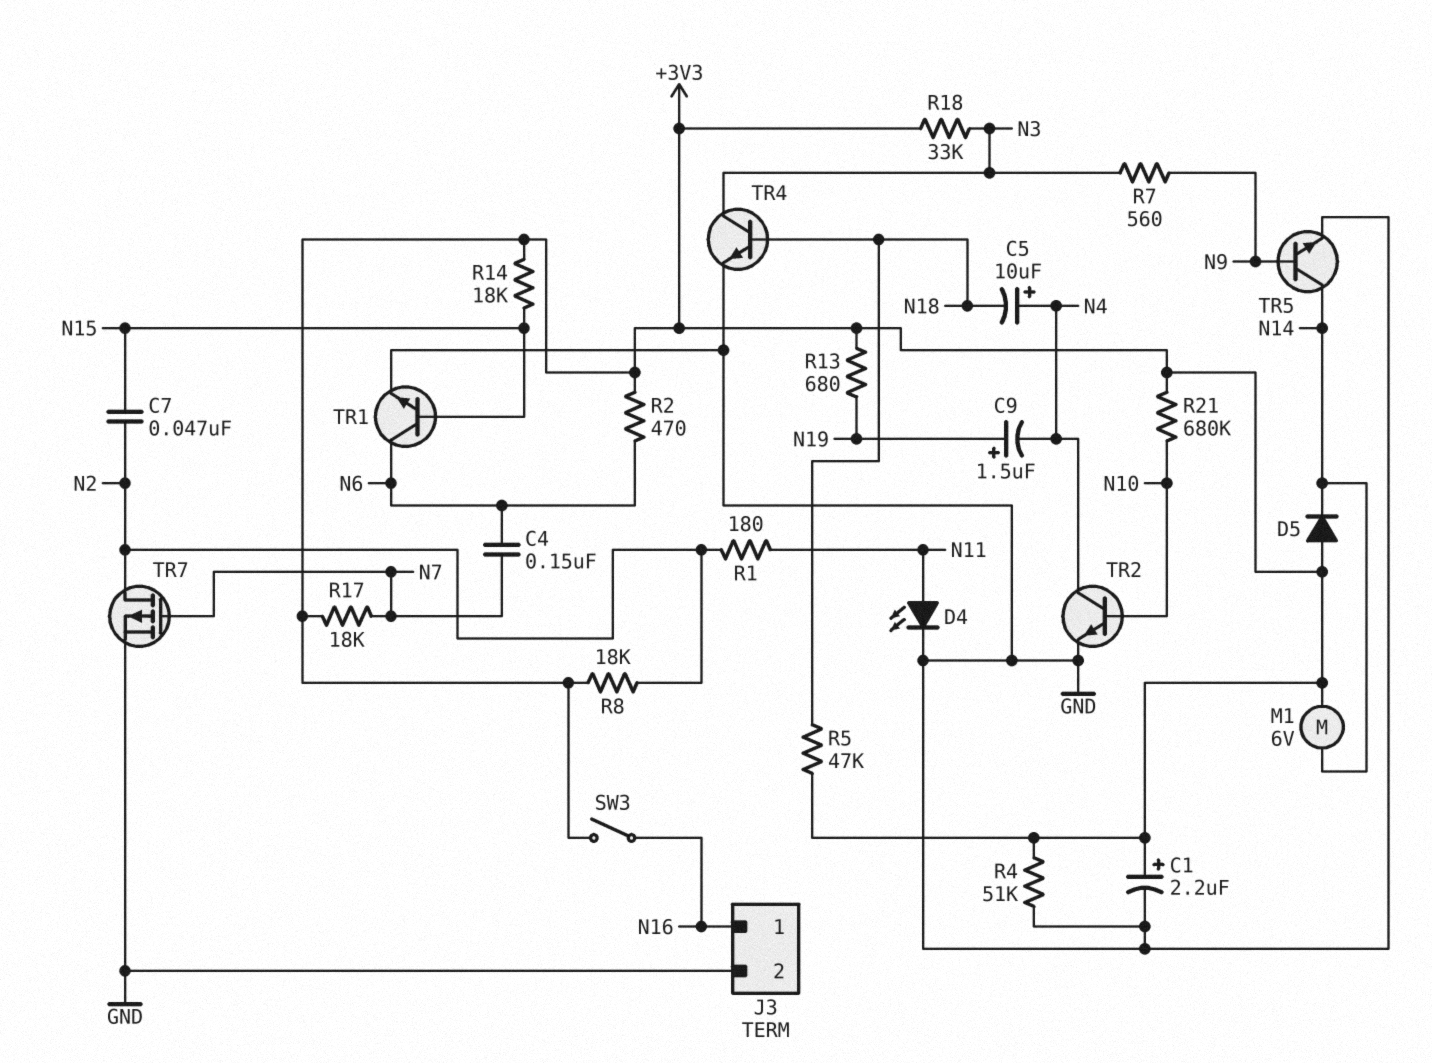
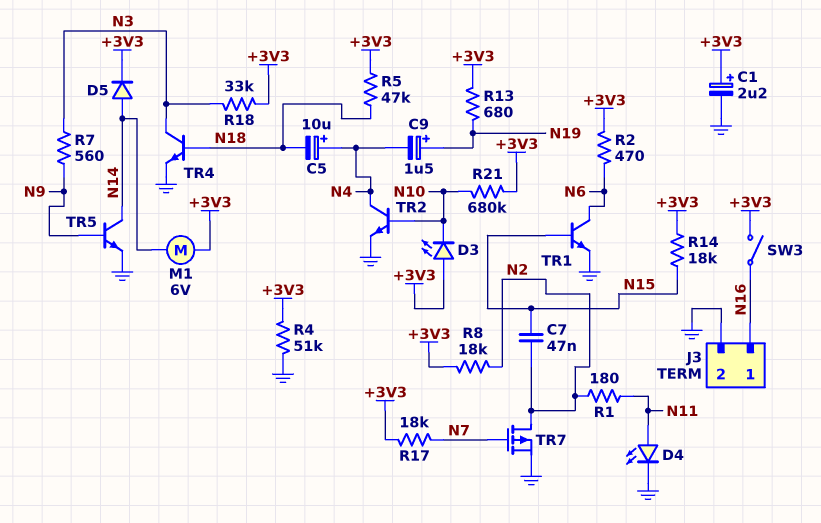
C4: 150nF (N6, N7) -> none
D3: none -> LED (A +3V3, K N10)
D5: diode (A +3V3, K N14) -> diode (A N14, K +3V3)

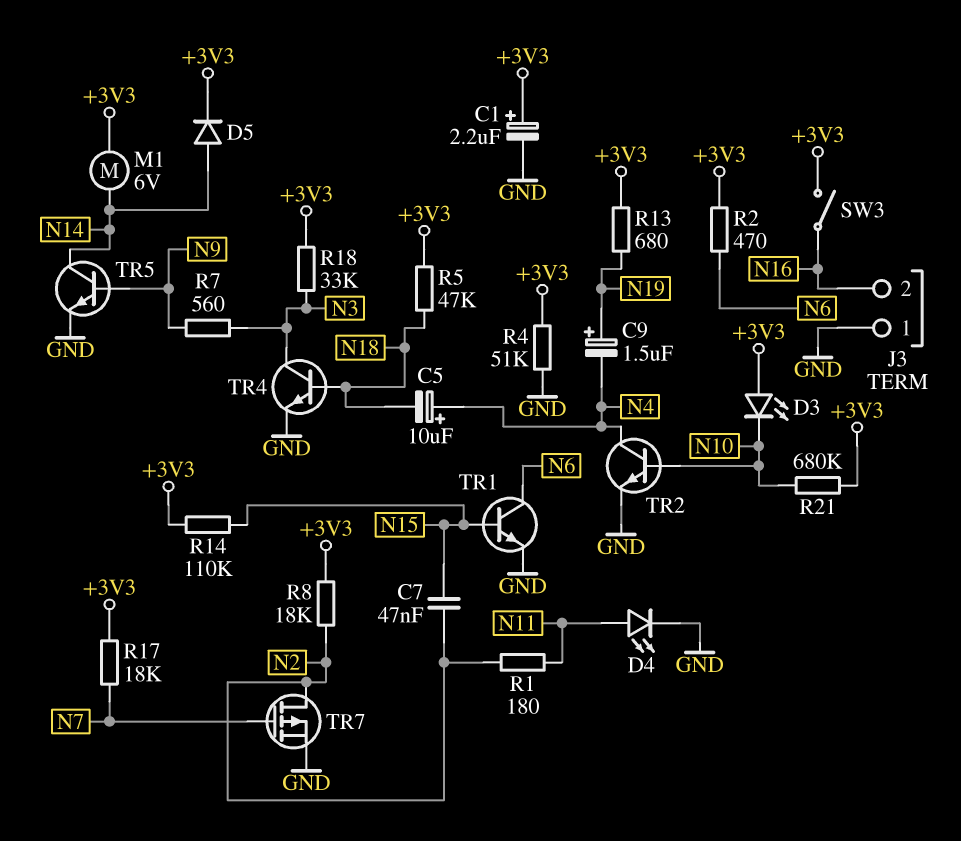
J3 pin 1: N16 -> GND
J3 pin 2: GND -> N16
R14: 18k (+3V3, N15) -> 110k (+3V3, N15)

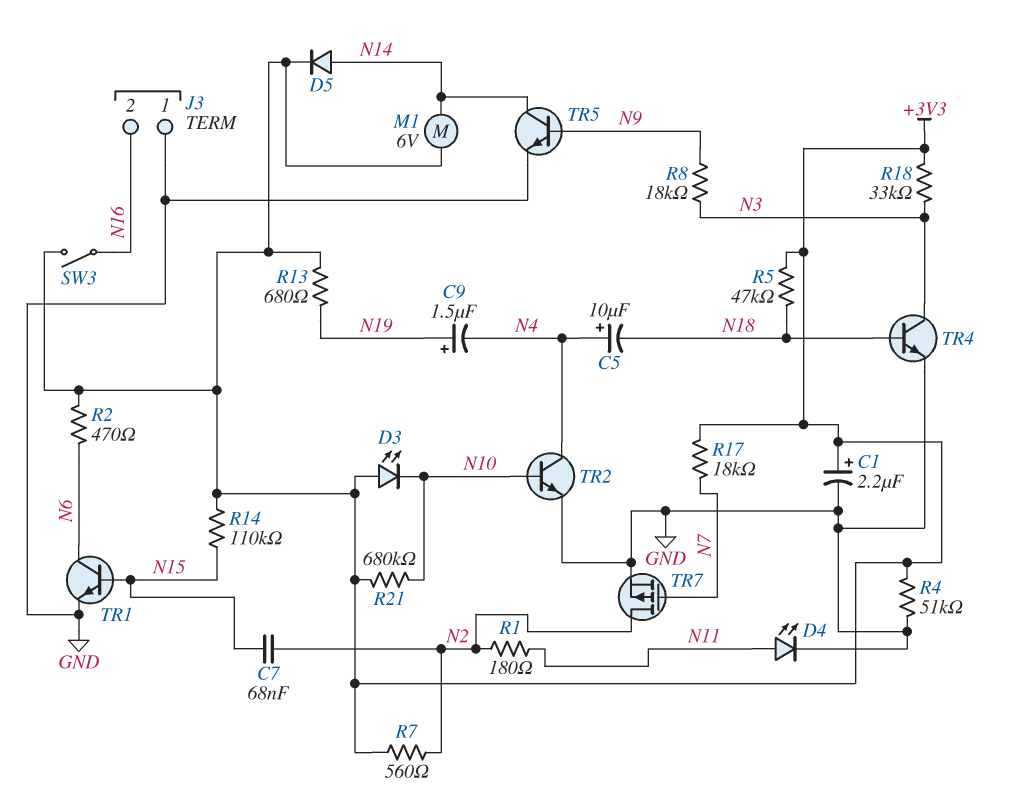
C7: 47nF (N2, N15) -> 68nF (N2, N15)
R7: 560 (N3, N9) -> 560 (+3V3, N2)
R8: 18k (+3V3, N2) -> 18k (N3, N9)

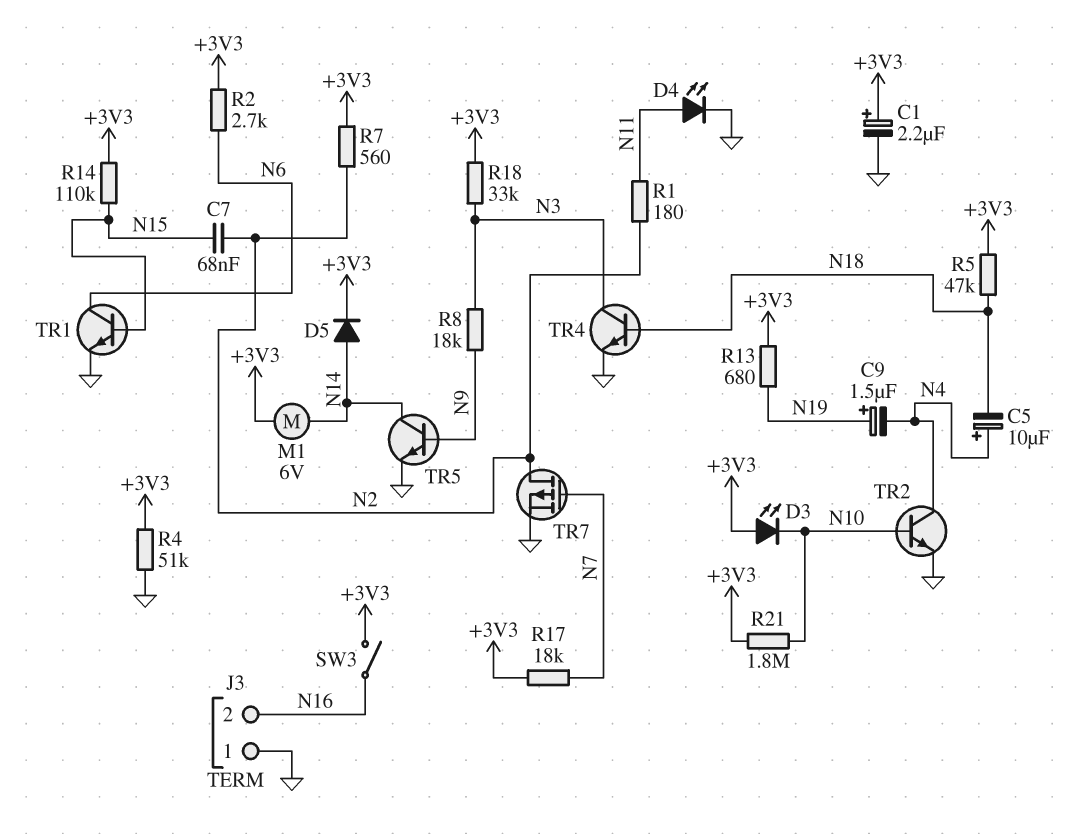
R2: 470 (+3V3, N6) -> 2.7k (+3V3, N6)
R21: 680k (+3V3, N10) -> 1.8M (+3V3, N10)

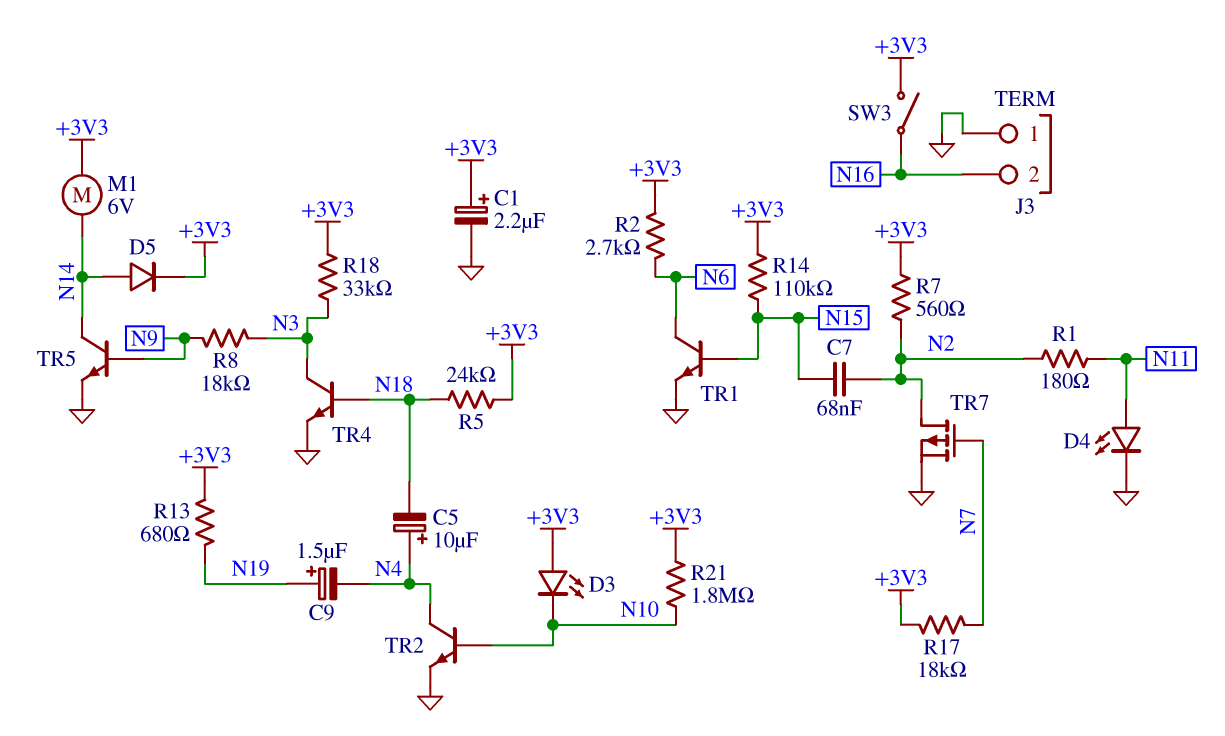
R4: 51k (+3V3, GND) -> none
R5: 47k (+3V3, N18) -> 24k (+3V3, N18)

